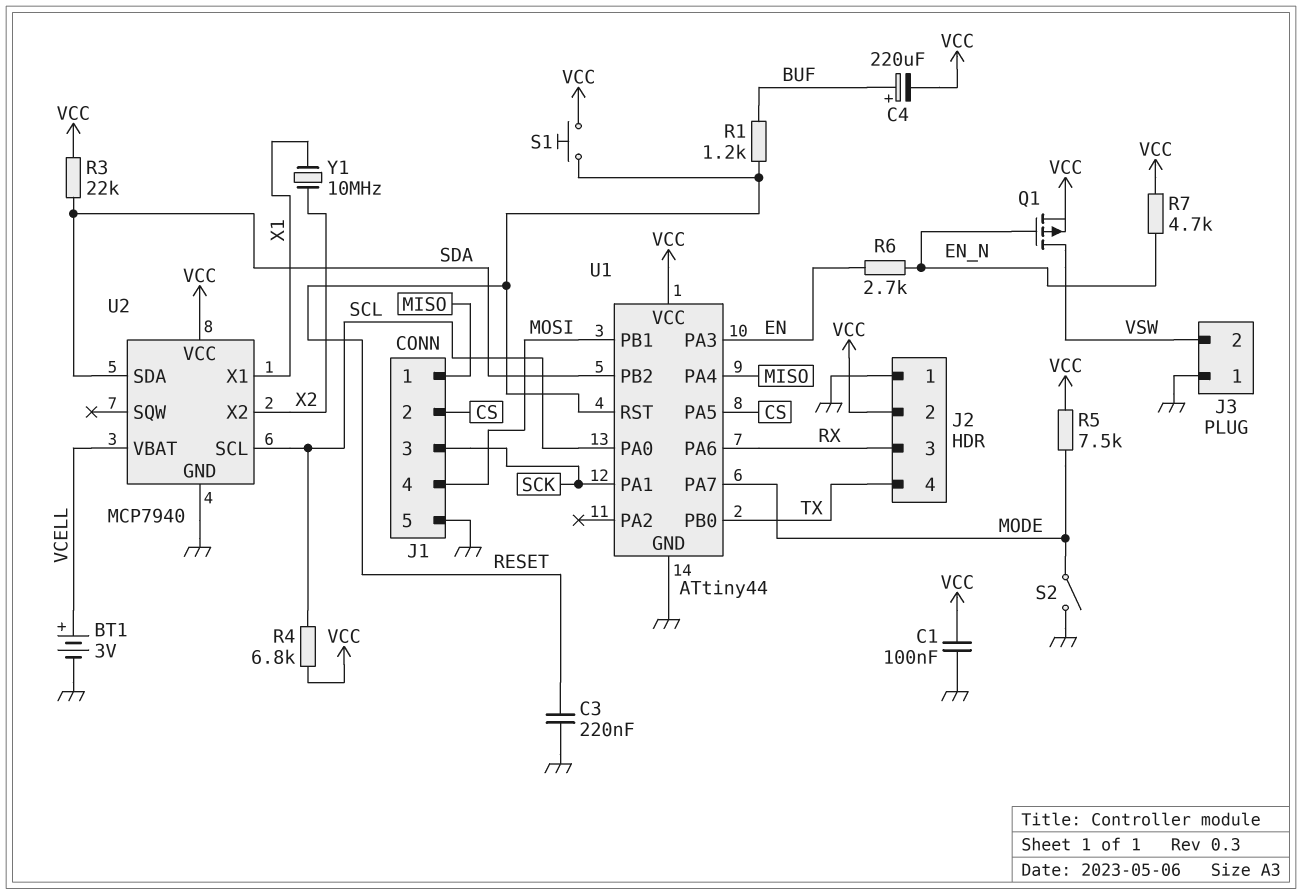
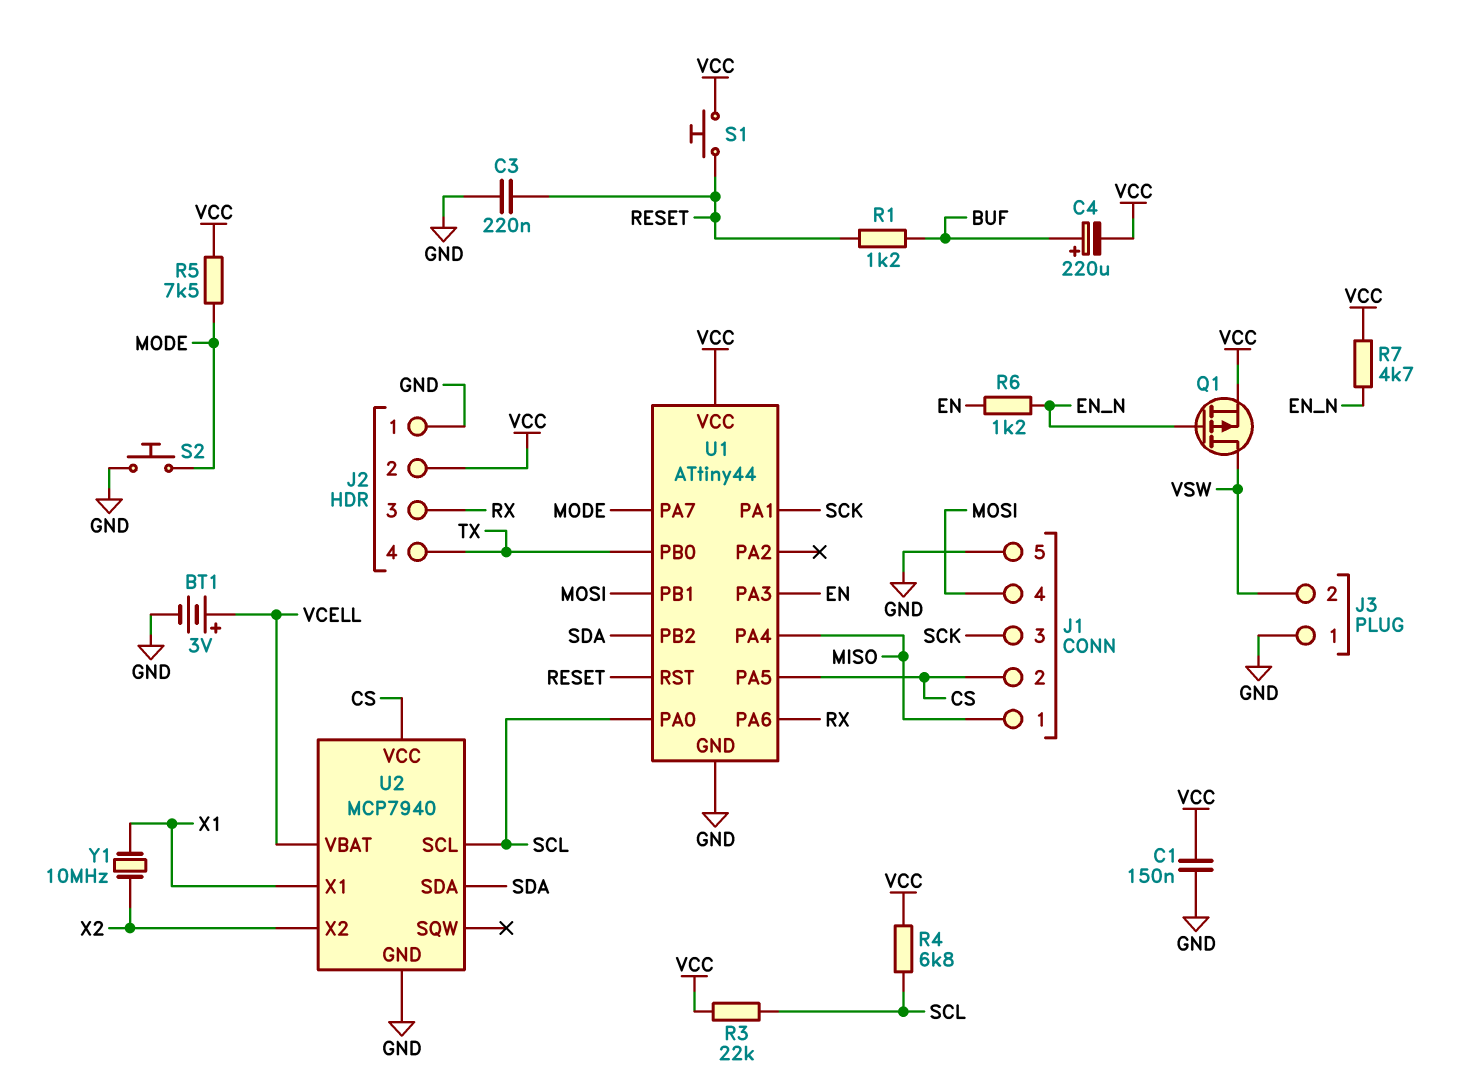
C1: 100nF (GND, VCC) -> 150nF (GND, VCC)
R3: 22k (SDA, VCC) -> 22k (SCL, VCC)
R6: 2.7k (EN, EN_N) -> 1.2k (EN, EN_N)
S2: switch (GND, MODE) -> button (GND, MODE)
U2 pin VCC: VCC -> CS

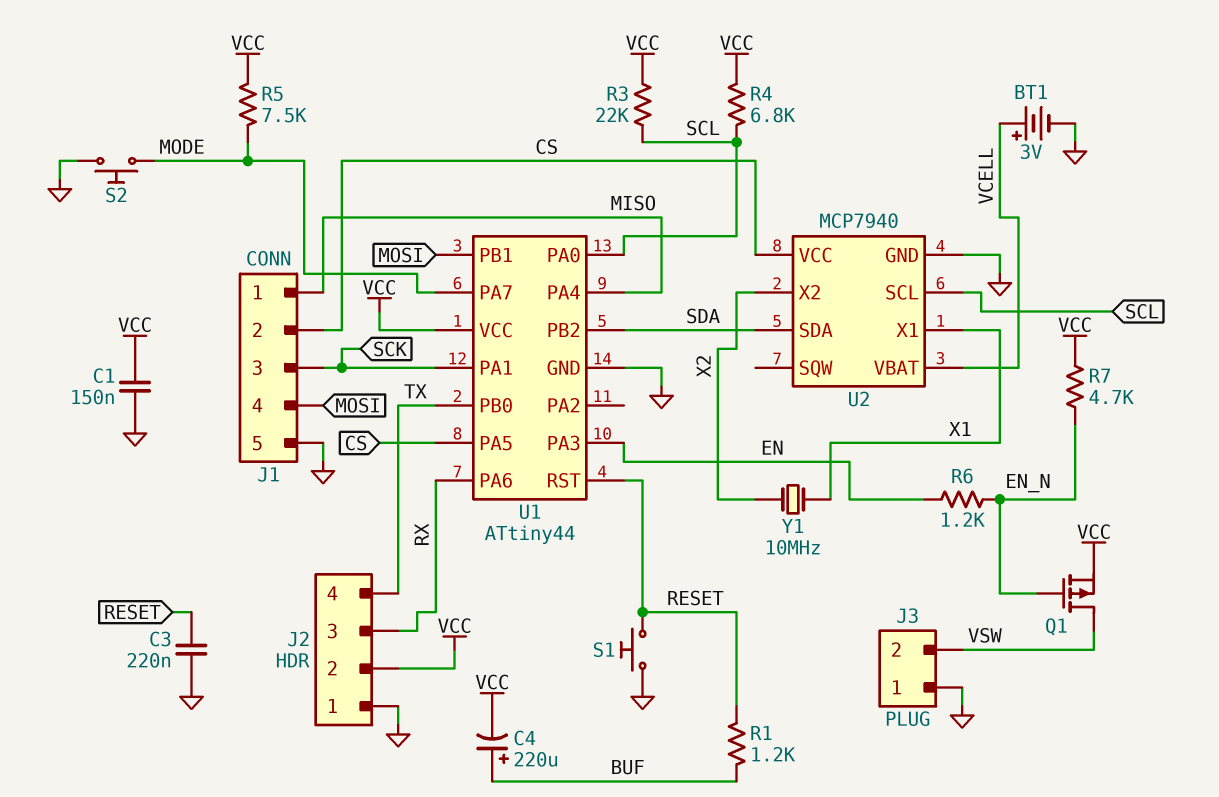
S1: button (RESET, VCC) -> button (GND, RESET)

